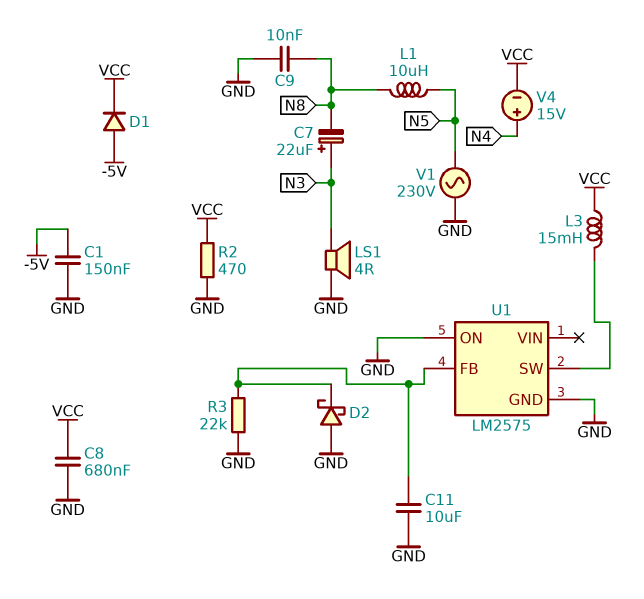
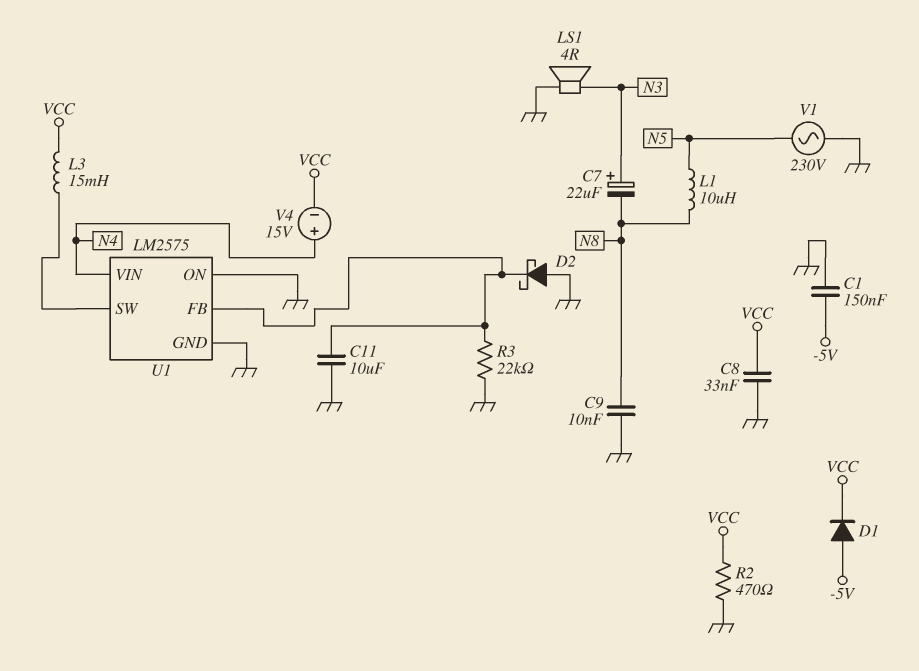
C8: 680nF (GND, VCC) -> 33nF (GND, VCC)
U1 pin VIN: none -> N4

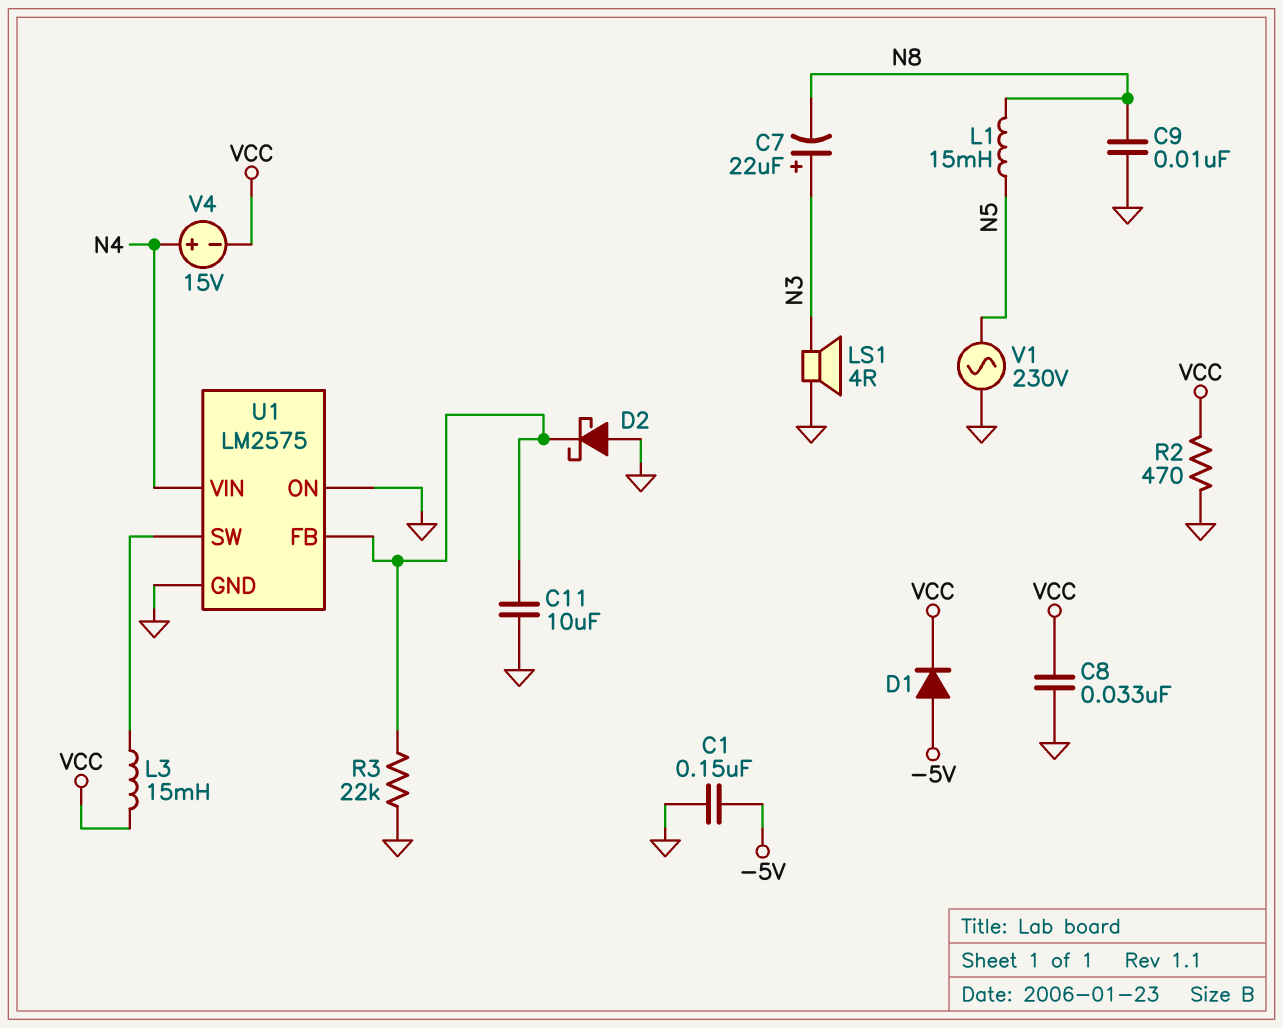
L1: 10uH (N5, N8) -> 15mH (N5, N8)

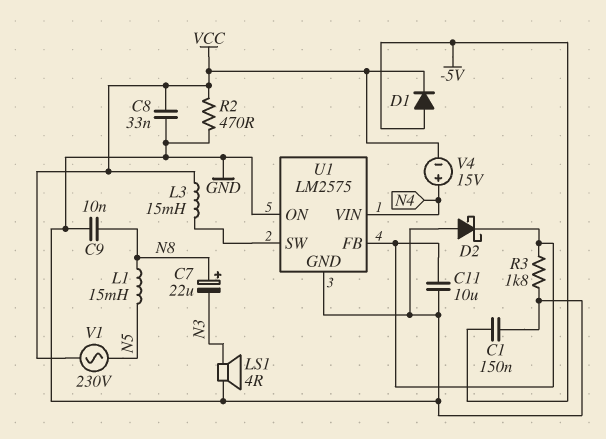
C7: 22uF (plus N3, minus N8) -> 22uF (plus N8, minus N3)
R3: 22k (GND, U1/FB) -> 1.8k (GND, U1/FB)
V1: AC 230V (GND, N5) -> AC 230V (N5, VCC)

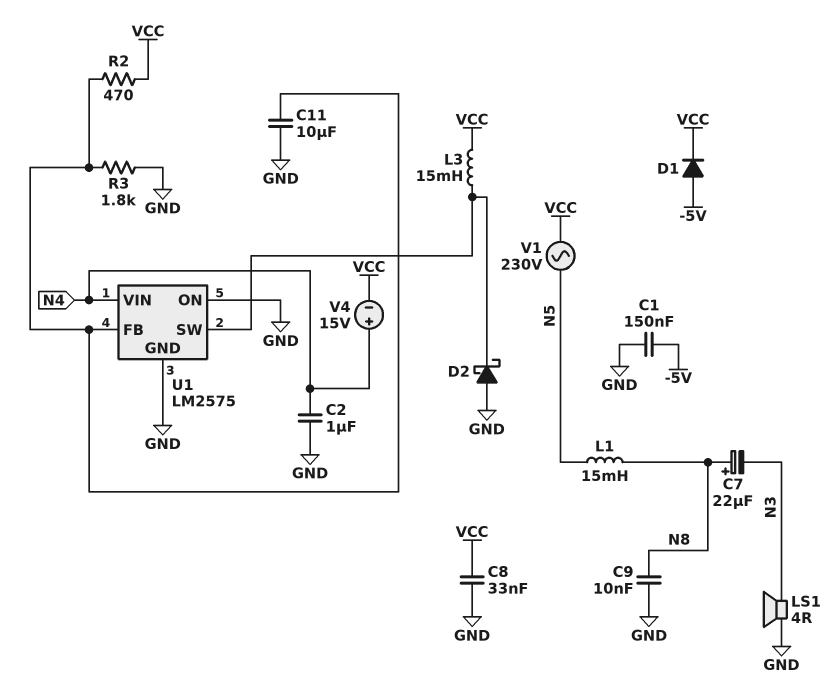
C2: none -> 1uF (GND, N4)
D2: schottky (A GND, K U1/FB) -> schottky (A GND, K U1/SW)
R2: 470 (GND, VCC) -> 470 (U1/FB, VCC)

